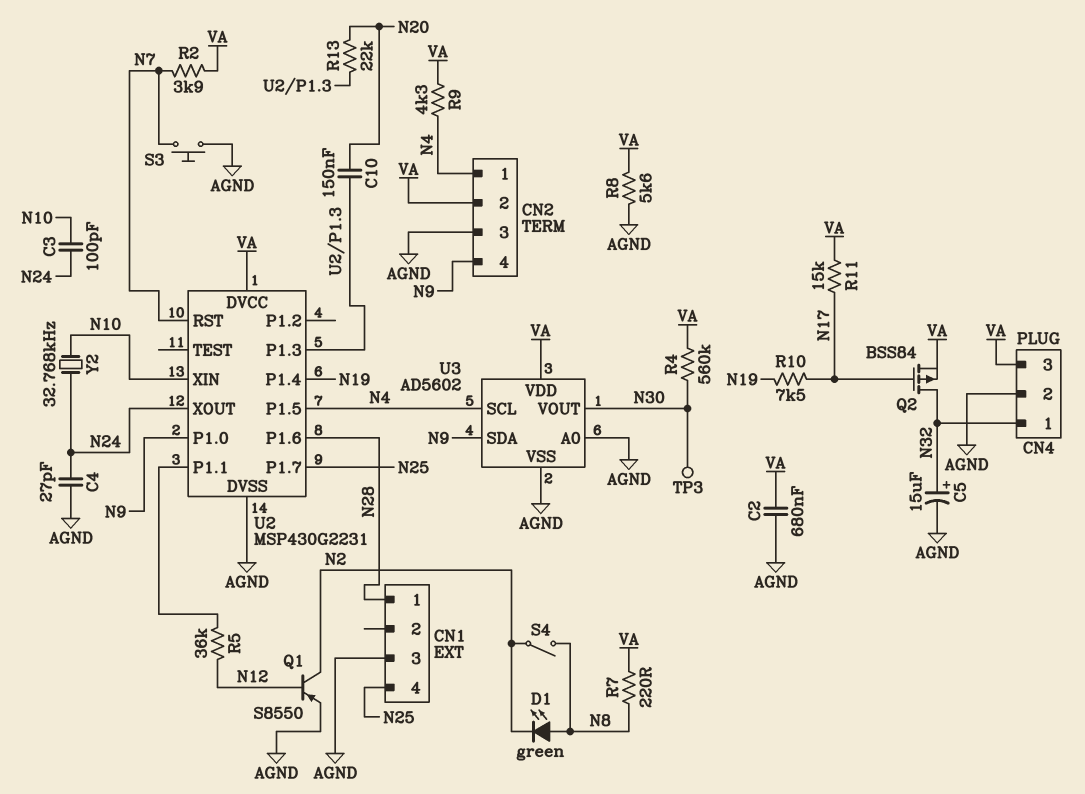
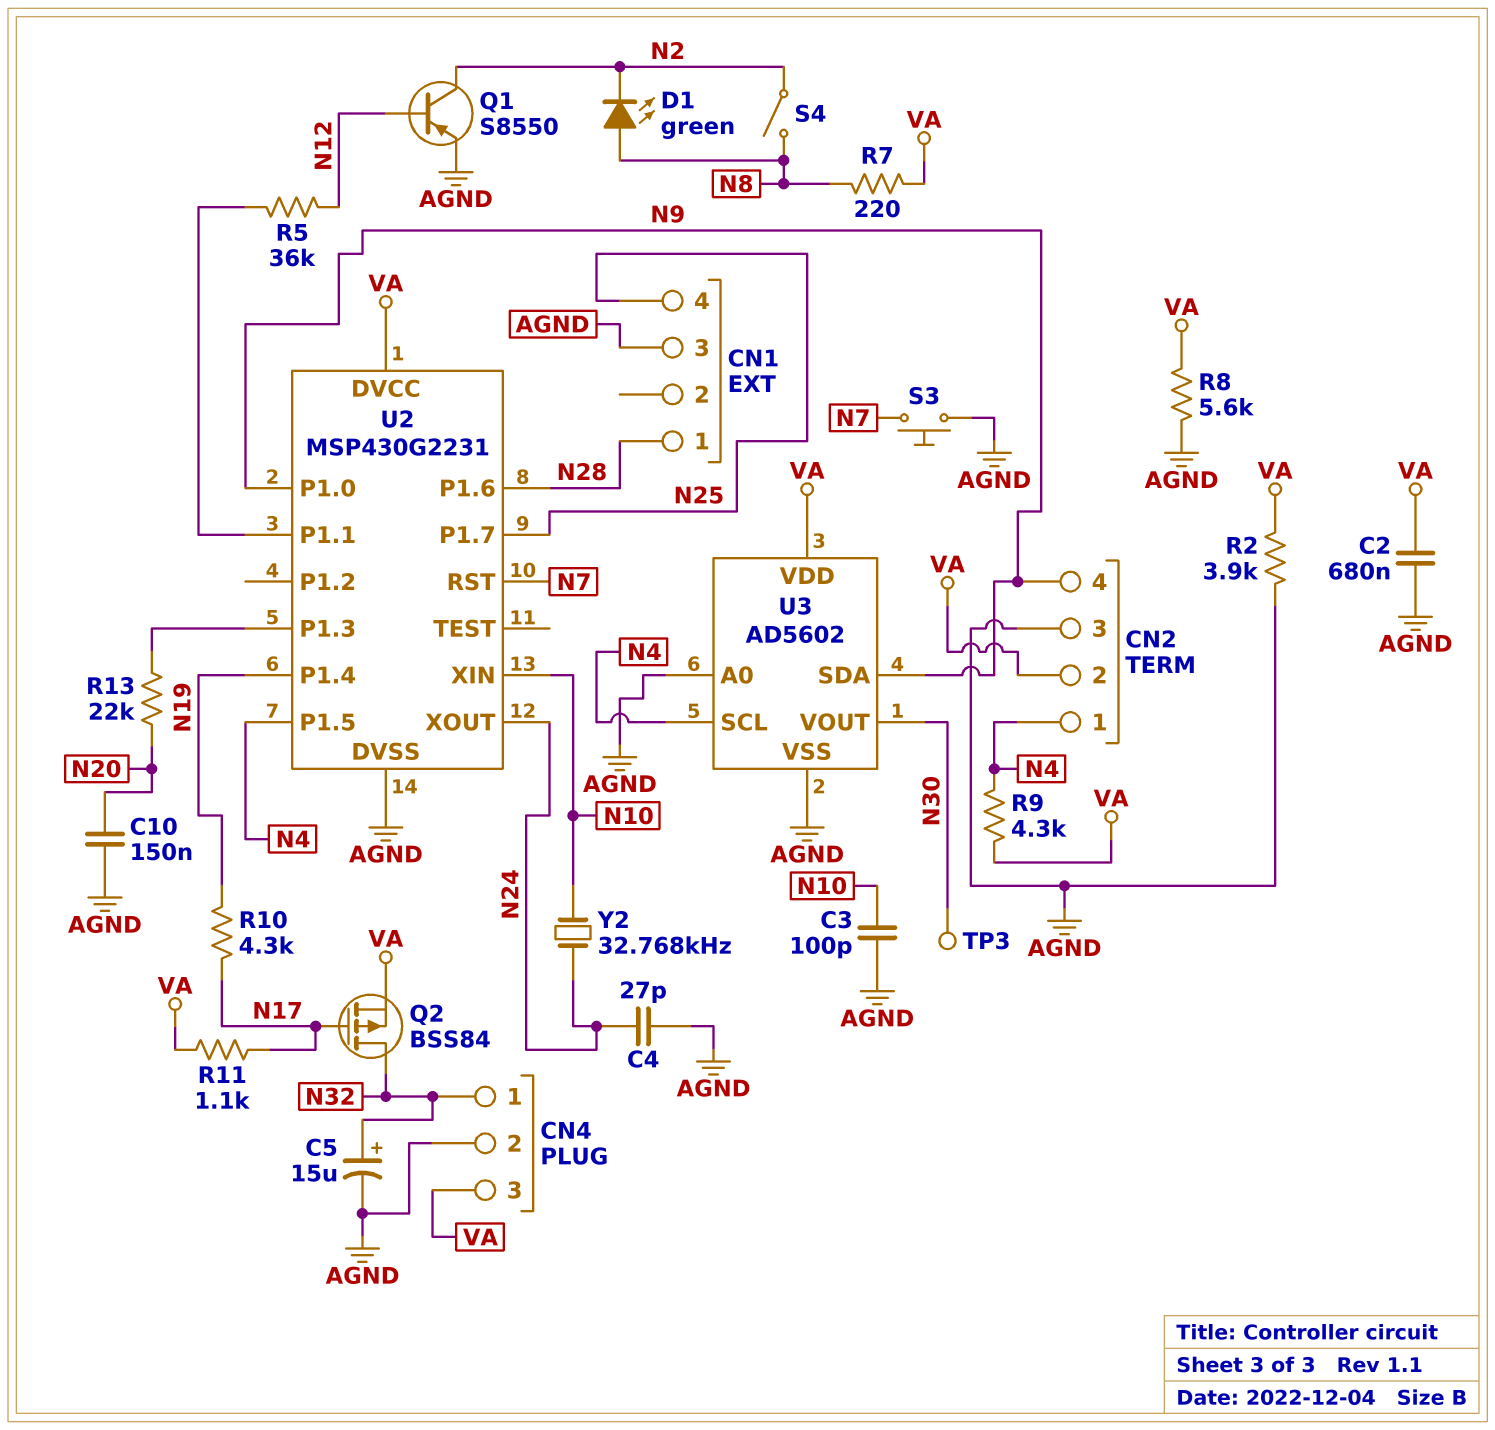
C3: 100pF (N10, N24) -> 100pF (AGND, N10)
C10: 150nF (N20, U2/P1.3) -> 150nF (AGND, N20)
R2: 3.9k (N7, VA) -> 3.9k (AGND, VA)
R4: 560k (N30, VA) -> none
R10: 7.5k (N17, N19) -> 4.3k (N17, N19)
R11: 15k (N17, VA) -> 1.1k (N17, VA)

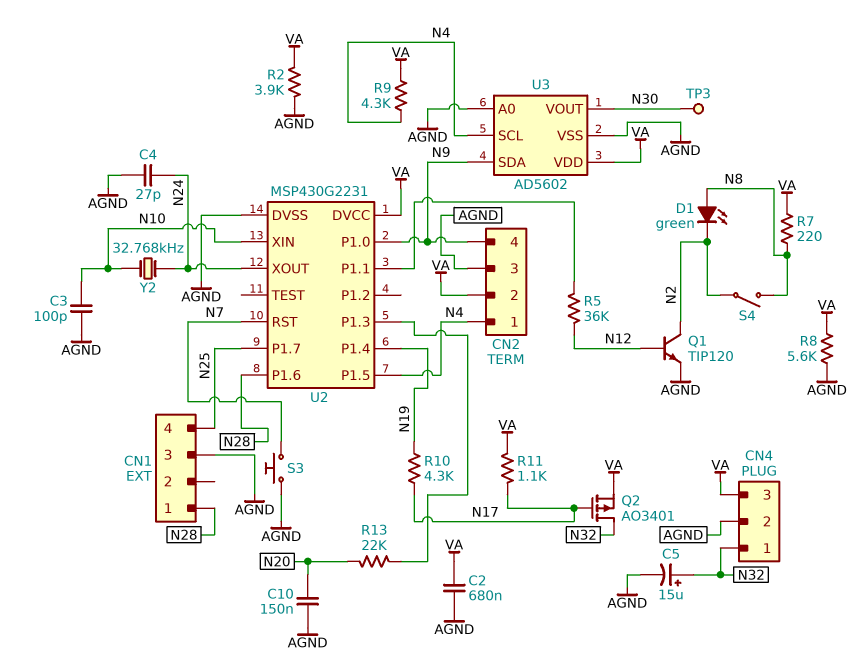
Q1: PNP S8550 (B N12, C N2, E AGND) -> NPN TIP120 (B N12, C N2, E AGND)
Q2: PMOS BSS84 (G N17, D N32, S VA) -> PMOS AO3401 (G N17, D N32, S VA)

